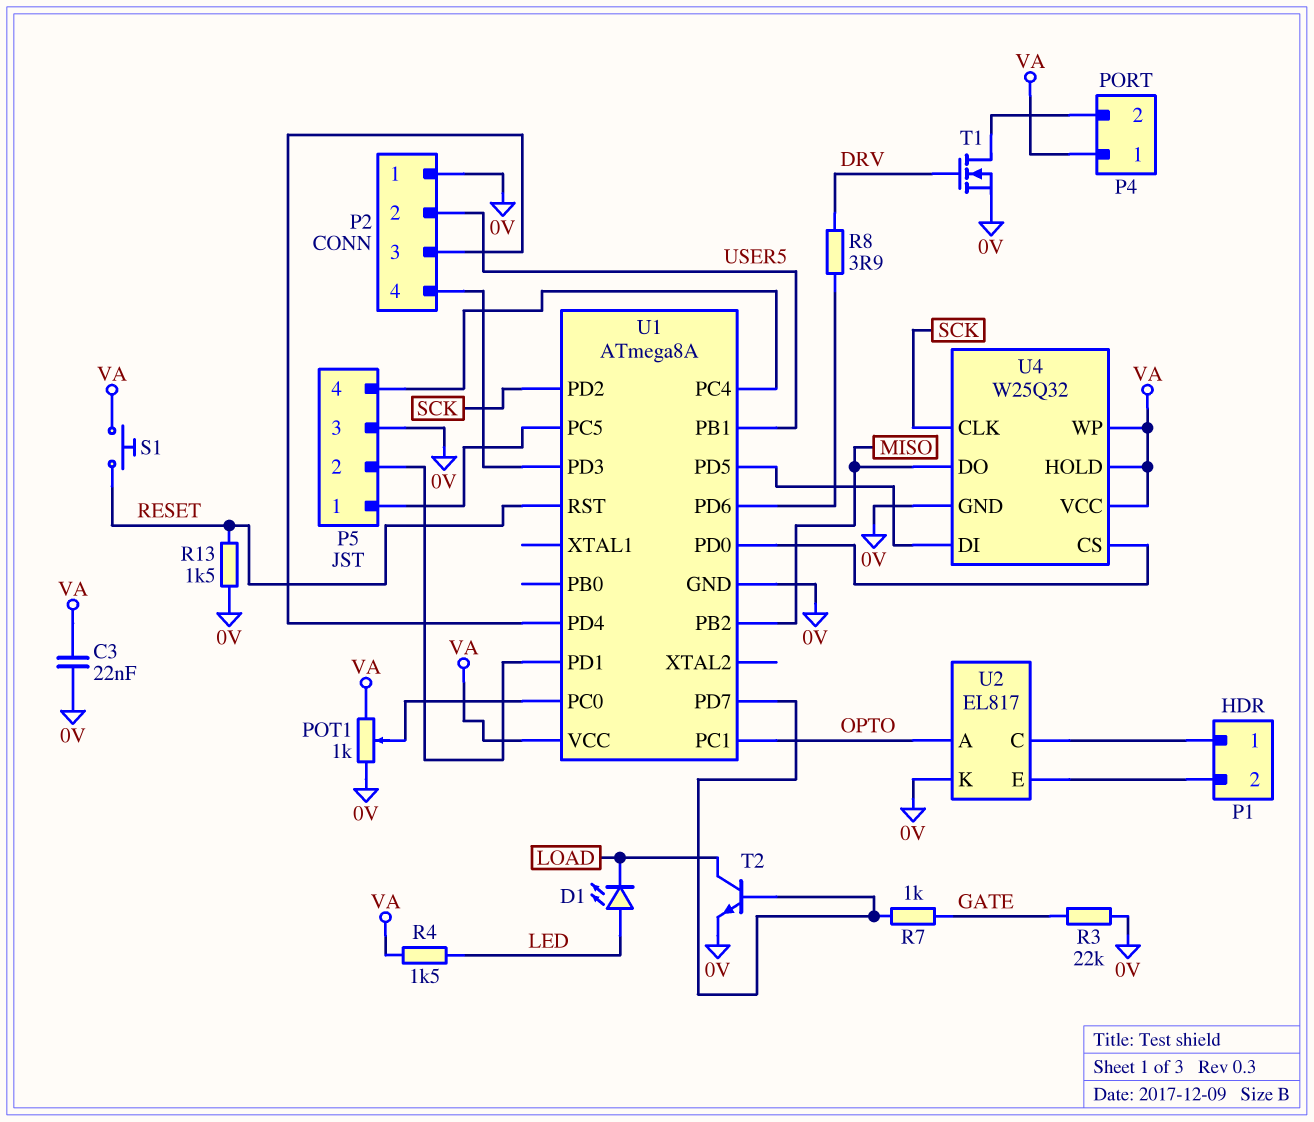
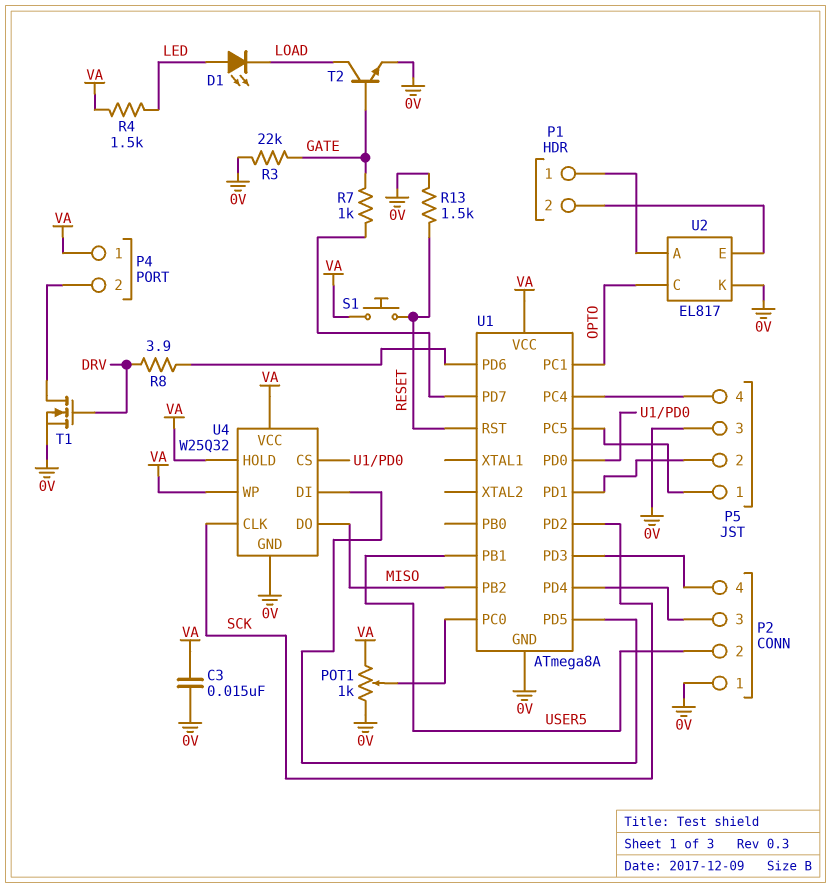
C3: 22nF (0V, VA) -> 15nF (0V, VA)
T2: NPN (B U1/PD7, C LOAD, E 0V) -> NPN (B GATE, C LOAD, E 0V)
U2 pin A: OPTO -> P1/1
U2 pin C: P1/1 -> OPTO

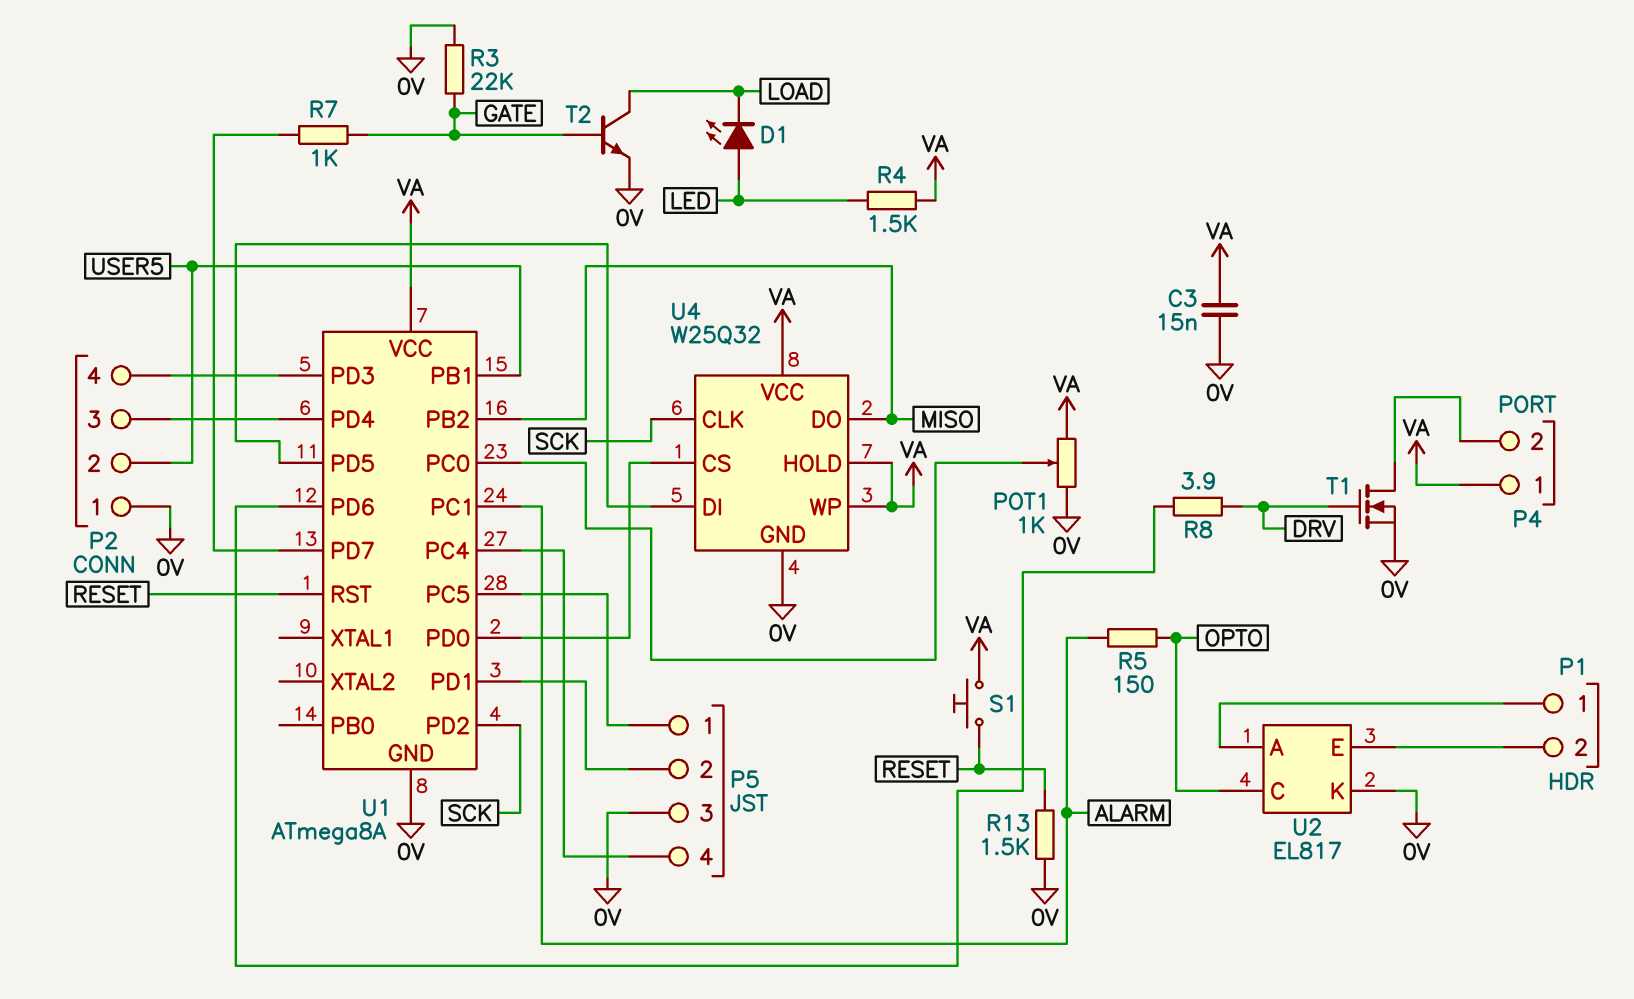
R5: none -> 150 (ALARM, OPTO)
U1 pin PC1: OPTO -> ALARM

